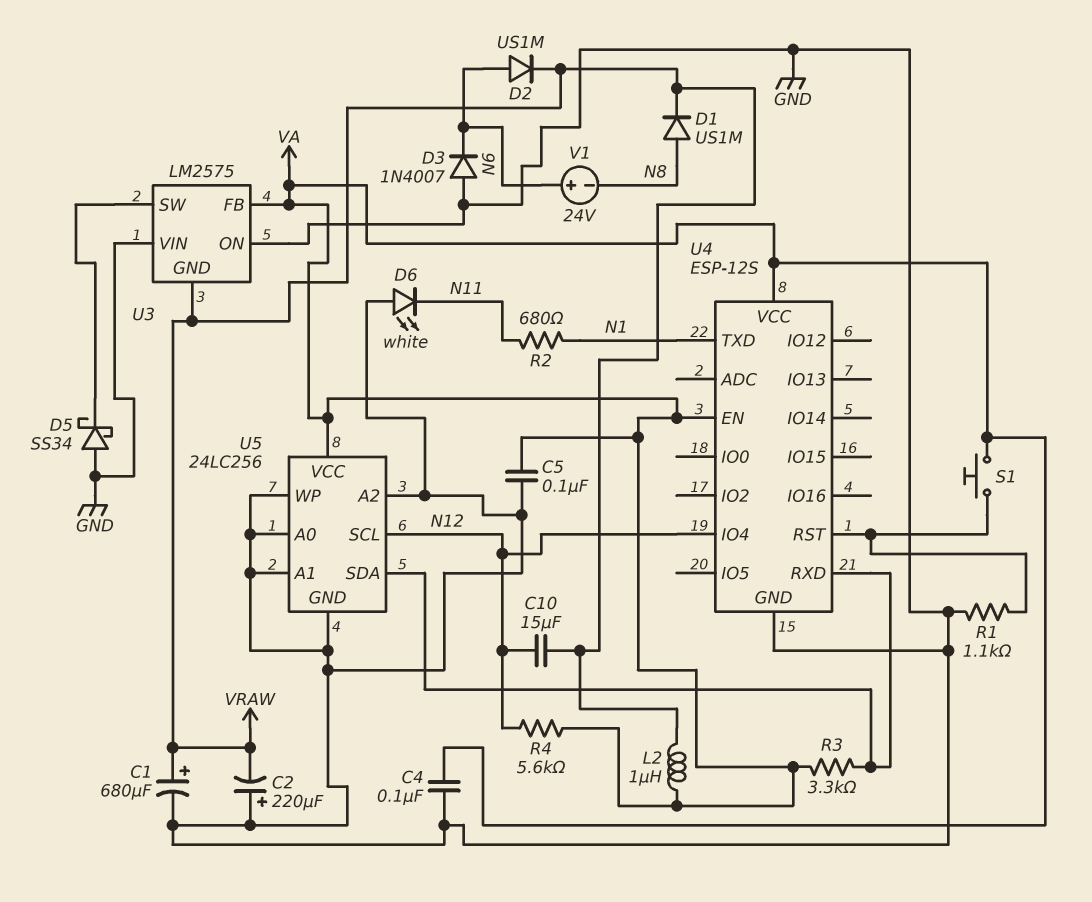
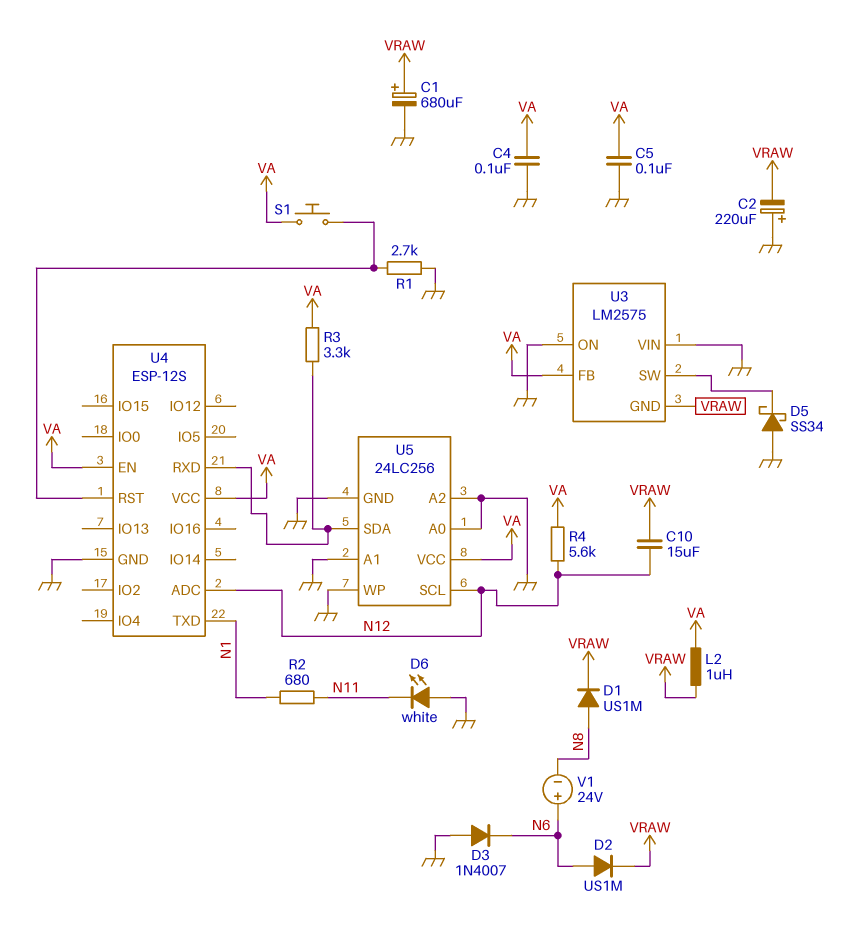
R1: 1.1k (GND, U4/RST) -> 2.7k (GND, U4/RST)
U4 pin ADC: none -> N12
U4 pin IO4: N12 -> none

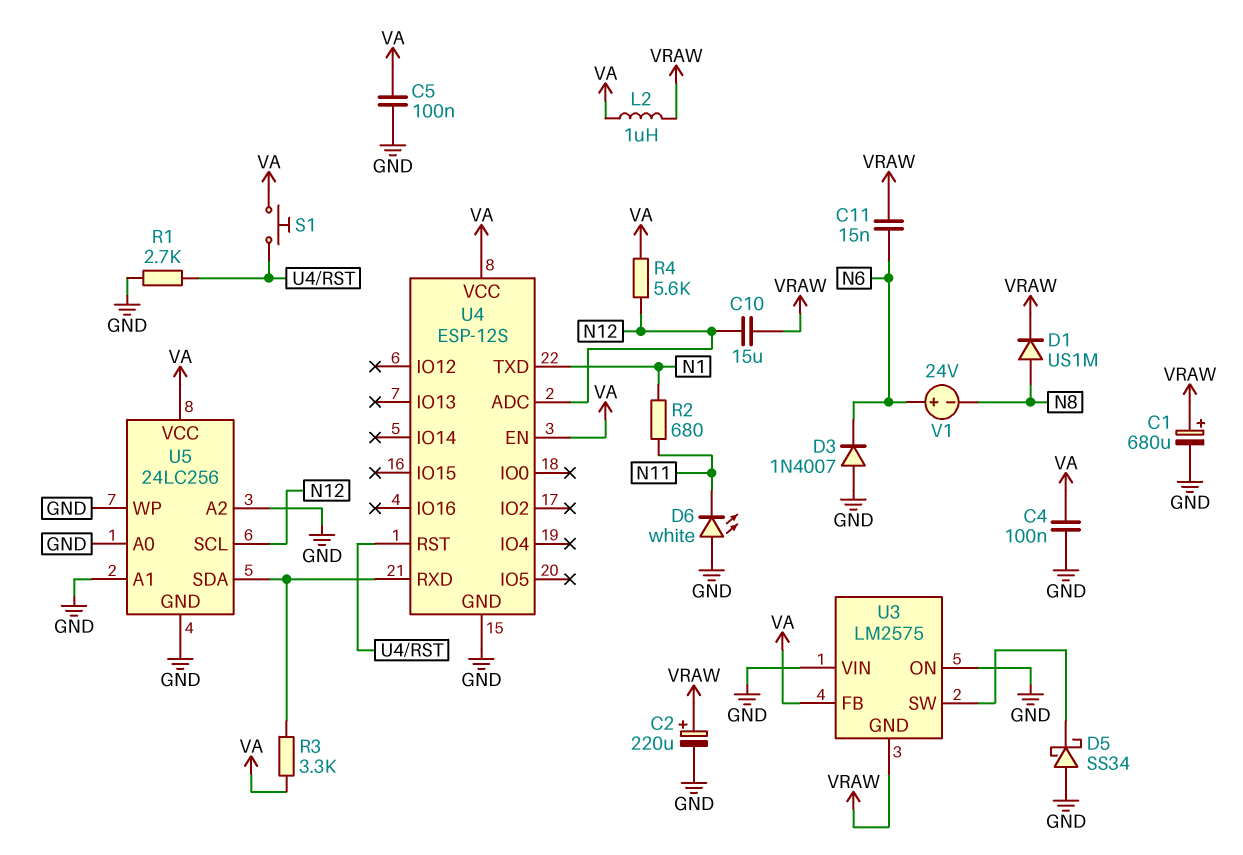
C2: 220uF (plus GND, minus VRAW) -> 220uF (plus VRAW, minus GND)
C11: none -> 15nF (N6, VRAW)
D2: diode US1M (A N6, K VRAW) -> none

